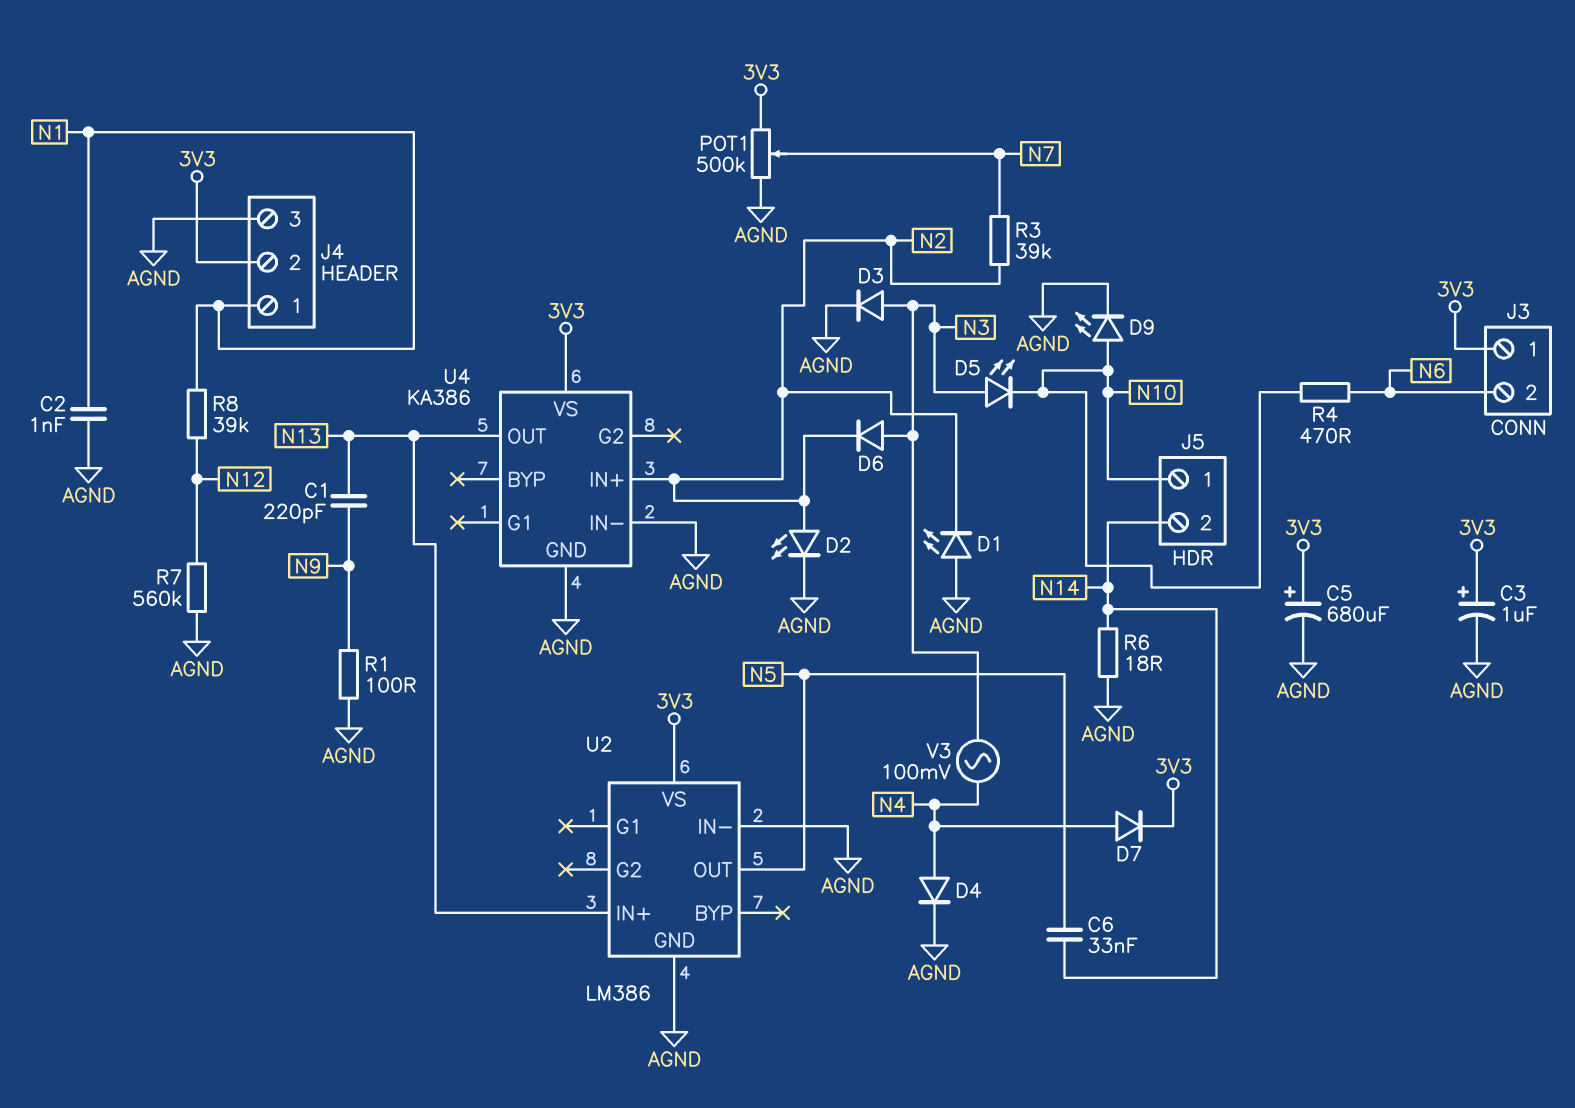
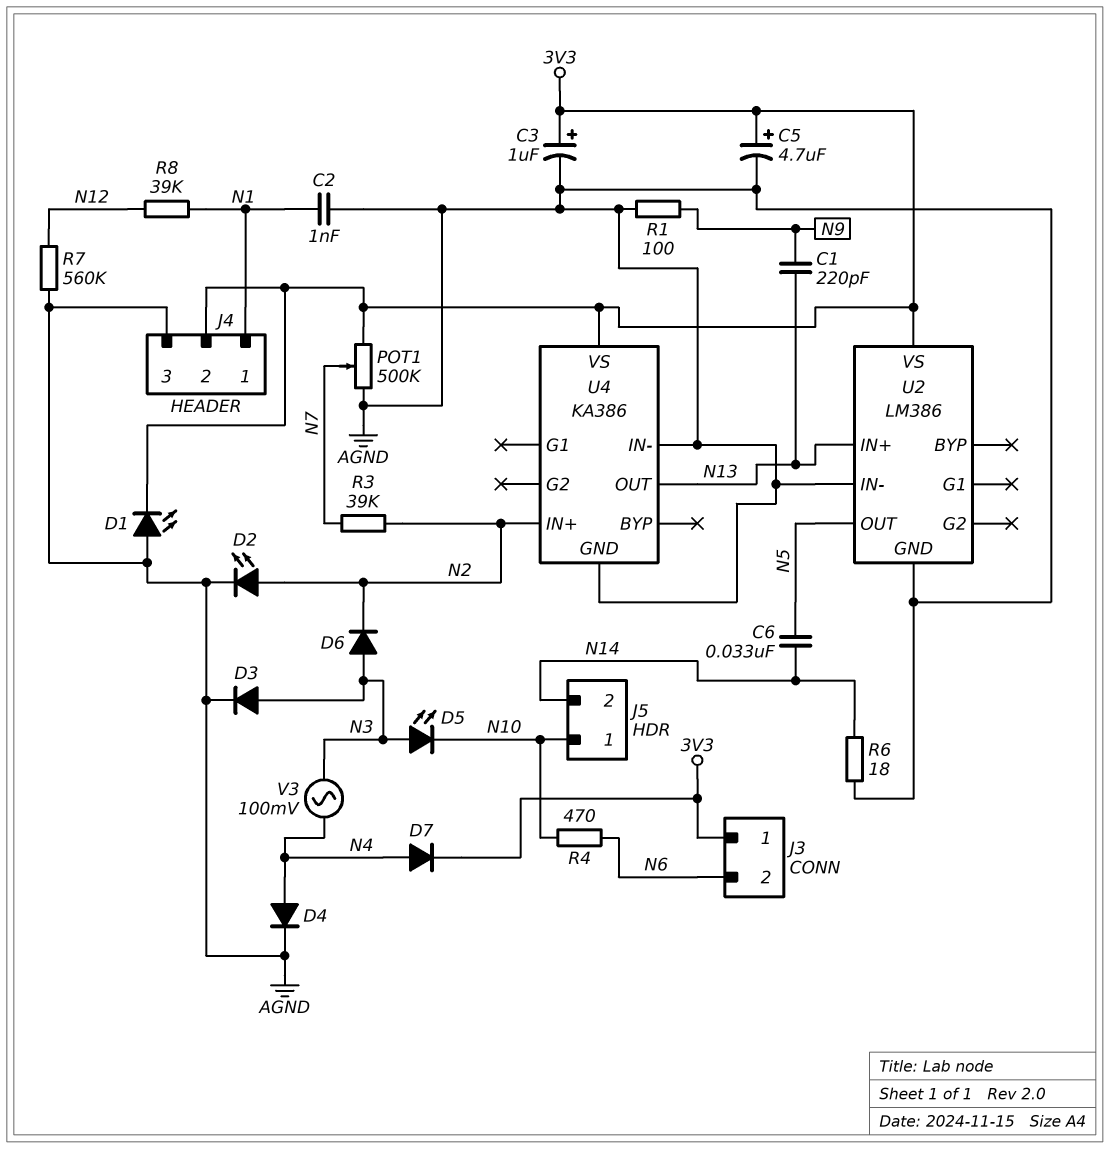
C5: 680uF (plus 3V3, minus AGND) -> 4.7uF (plus 3V3, minus AGND)
D1: LED (A AGND, K N2) -> LED (A AGND, K 3V3)
D9: LED (A N10, K AGND) -> none

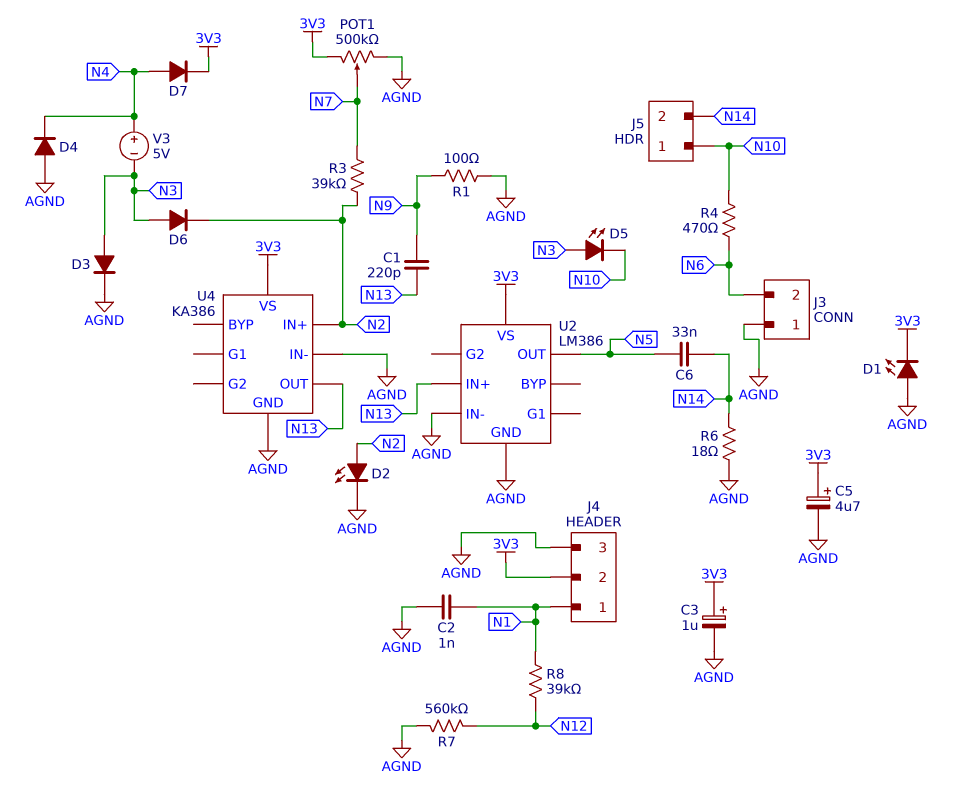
D4: diode (A N4, K AGND) -> diode (A AGND, K N4)
J3 pin 1: 3V3 -> AGND
V3: AC 100mV (N3, N4) -> 5V (plus N4, minus N3)

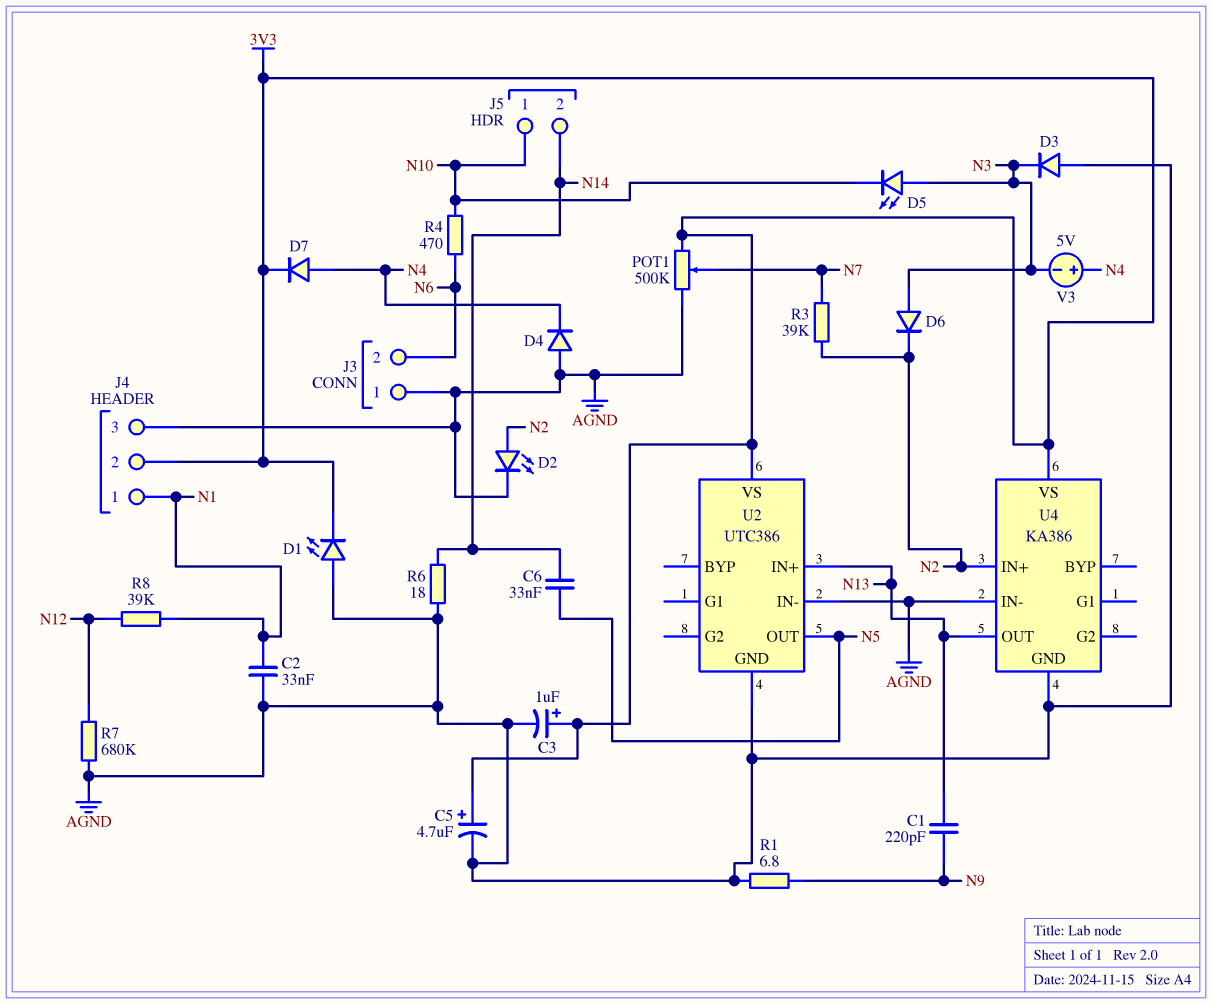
C2: 1nF (AGND, N1) -> 33nF (AGND, N1)
D3: diode (A N3, K AGND) -> diode (A AGND, K N3)
R1: 100 (AGND, N9) -> 6.8 (AGND, N9)
R7: 560k (AGND, N12) -> 680k (AGND, N12)
U2: LM386 -> UTC386

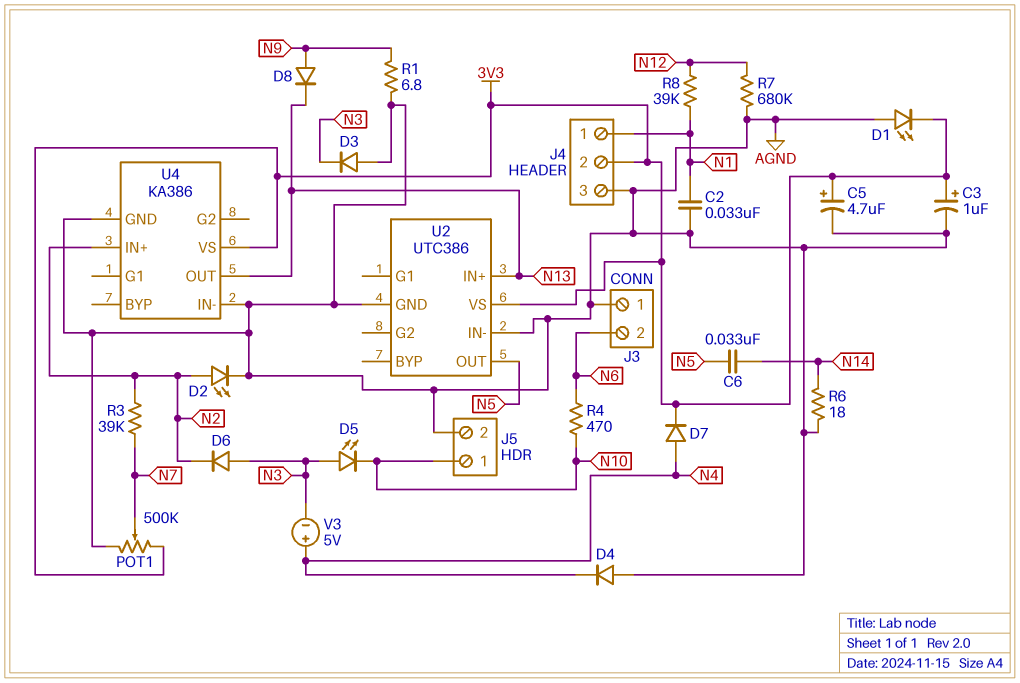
C1: 220pF (N9, N13) -> none
D8: none -> diode (A N9, K N13)
J5 pin 2: N14 -> AGND

